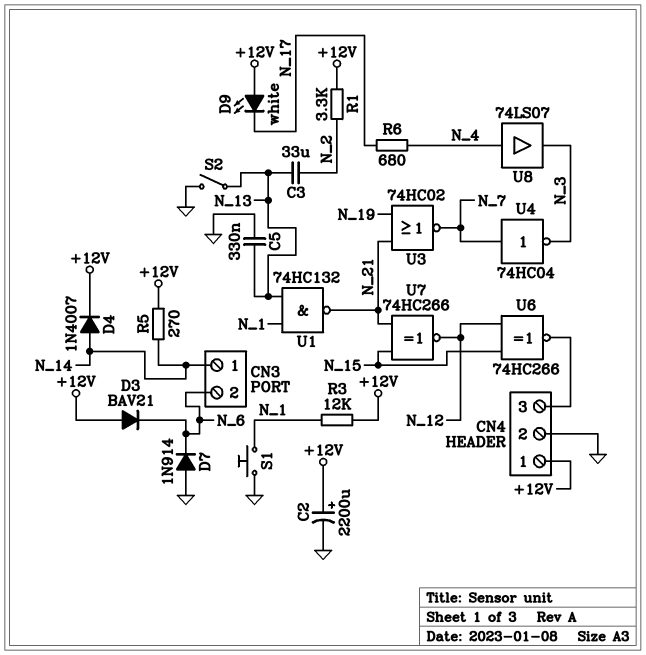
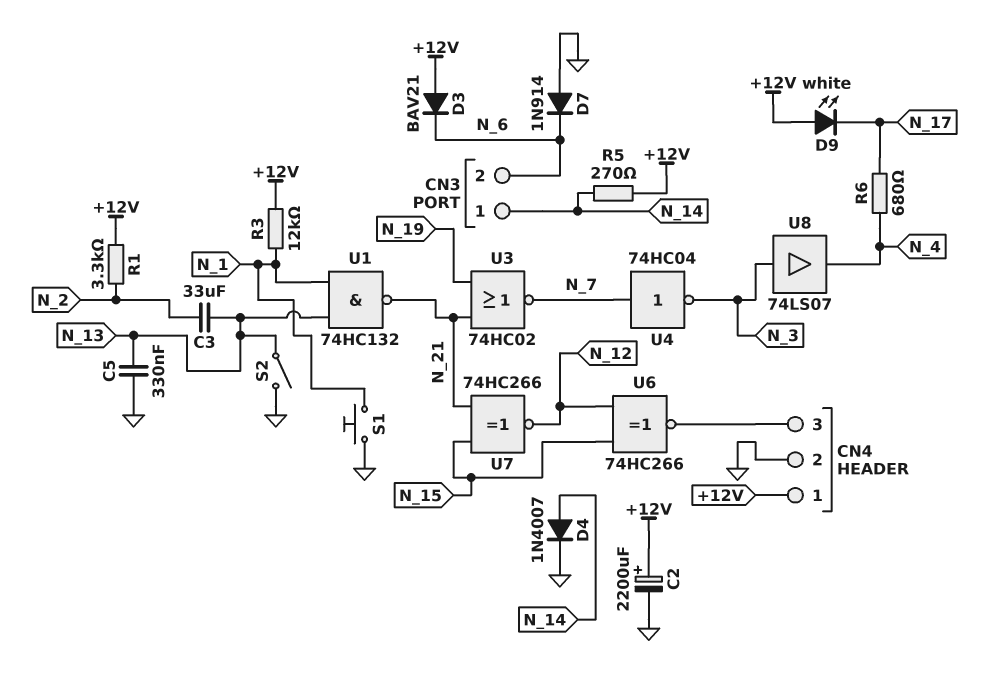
D4: diode 1N4007 (A N_14, K +12V) -> diode 1N4007 (A N_14, K GND)
U8: buffer 74LS07 (in N_4, out N_3) -> buffer 74LS07 (in N_3, out N_4)

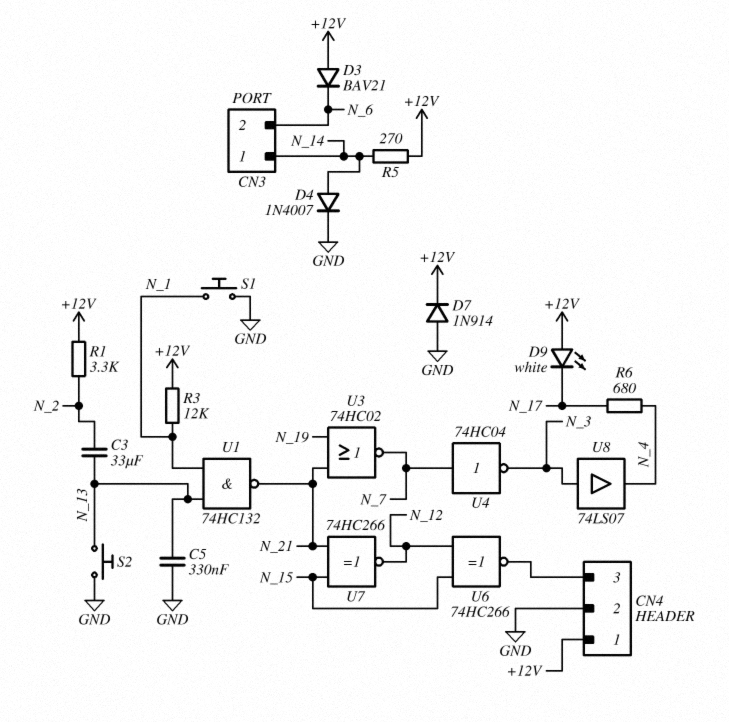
C2: 2200uF (plus +12V, minus GND) -> none
D7: diode 1N914 (A GND, K N_6) -> diode 1N914 (A GND, K +12V)
S2: switch (GND, N_13) -> button (GND, N_13)

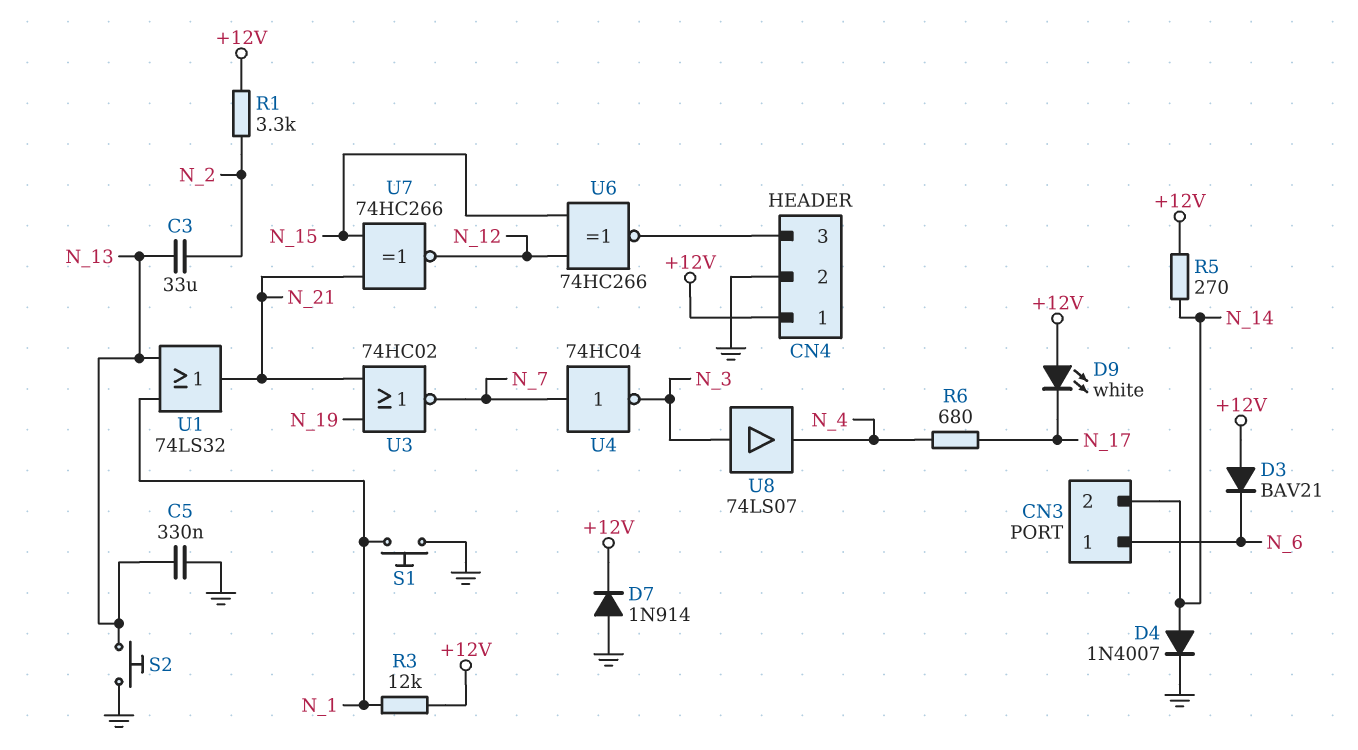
CN3 pin 1: N_14 -> N_6
CN3 pin 2: N_6 -> N_14
U1: NAND 74HC132 (in N_1, in N_13, out N_21) -> OR 74LS32 (in N_1, in N_13, out N_21)

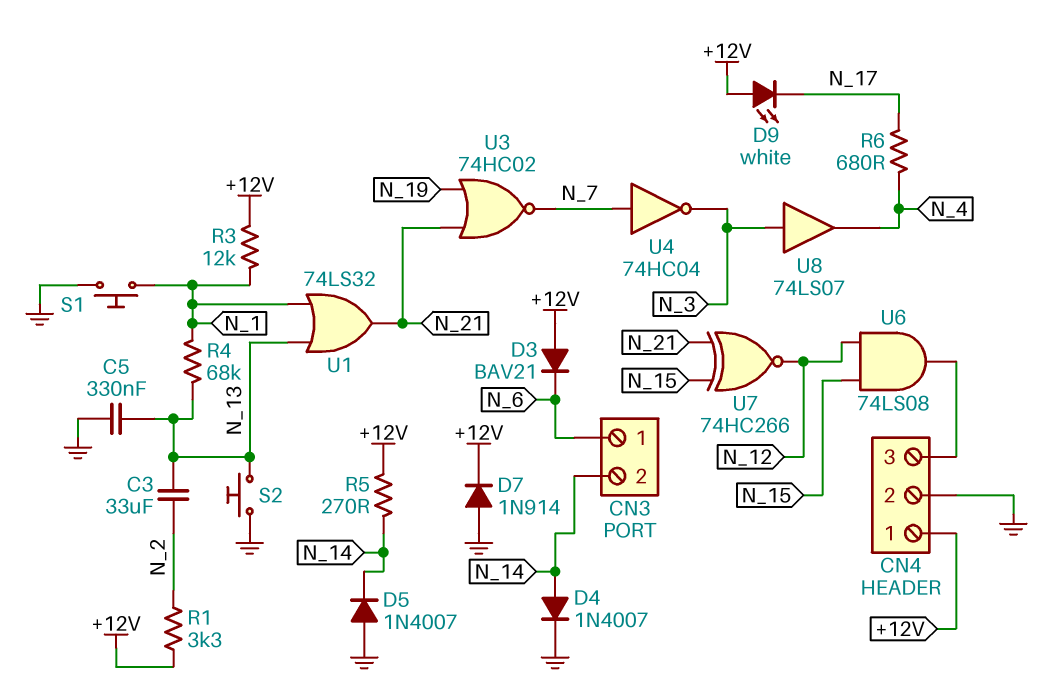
D5: none -> diode 1N4007 (A GND, K N_14)
R4: none -> 68k (N_1, N_13)
U6: XNOR 74HC266 (in N_12, in N_15, out CN4/3) -> AND 74LS08 (in N_12, in N_15, out CN4/3)

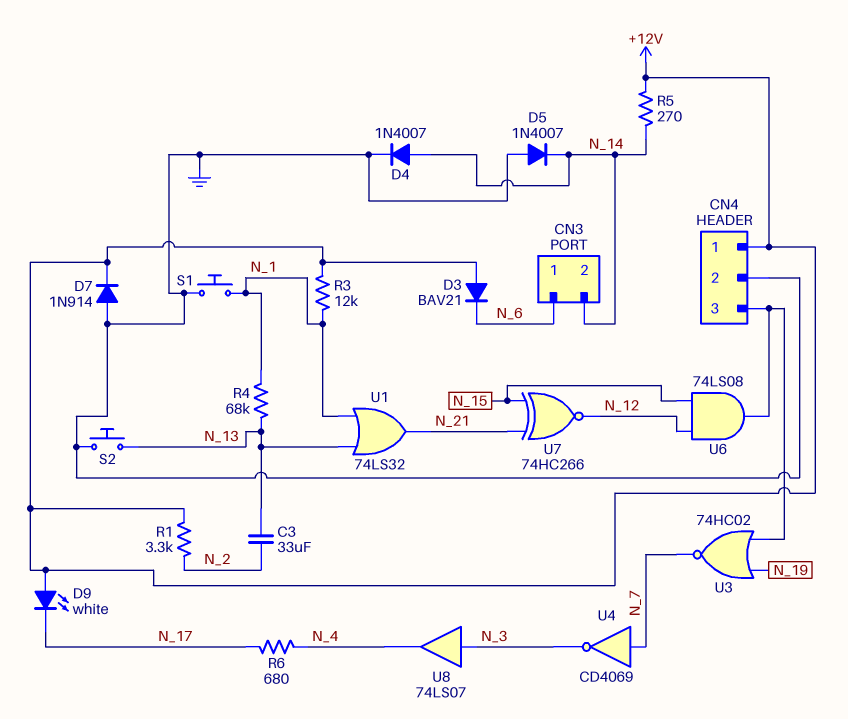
C5: 330nF (GND, N_13) -> none
U3: NOR 74HC02 (in N_19, in N_21, out N_7) -> NOR 74HC02 (in CN4/3, in N_19, out N_7)
U4: NOT 74HC04 (in N_7, out N_3) -> NOT CD4069 (in N_7, out N_3)

